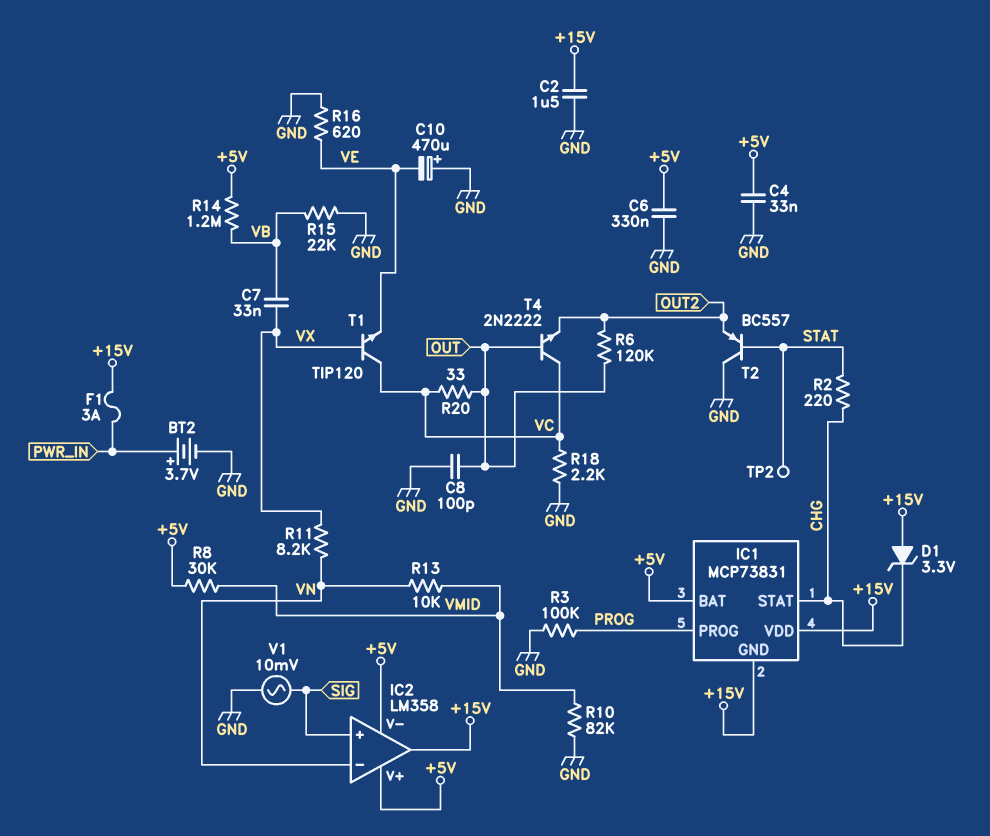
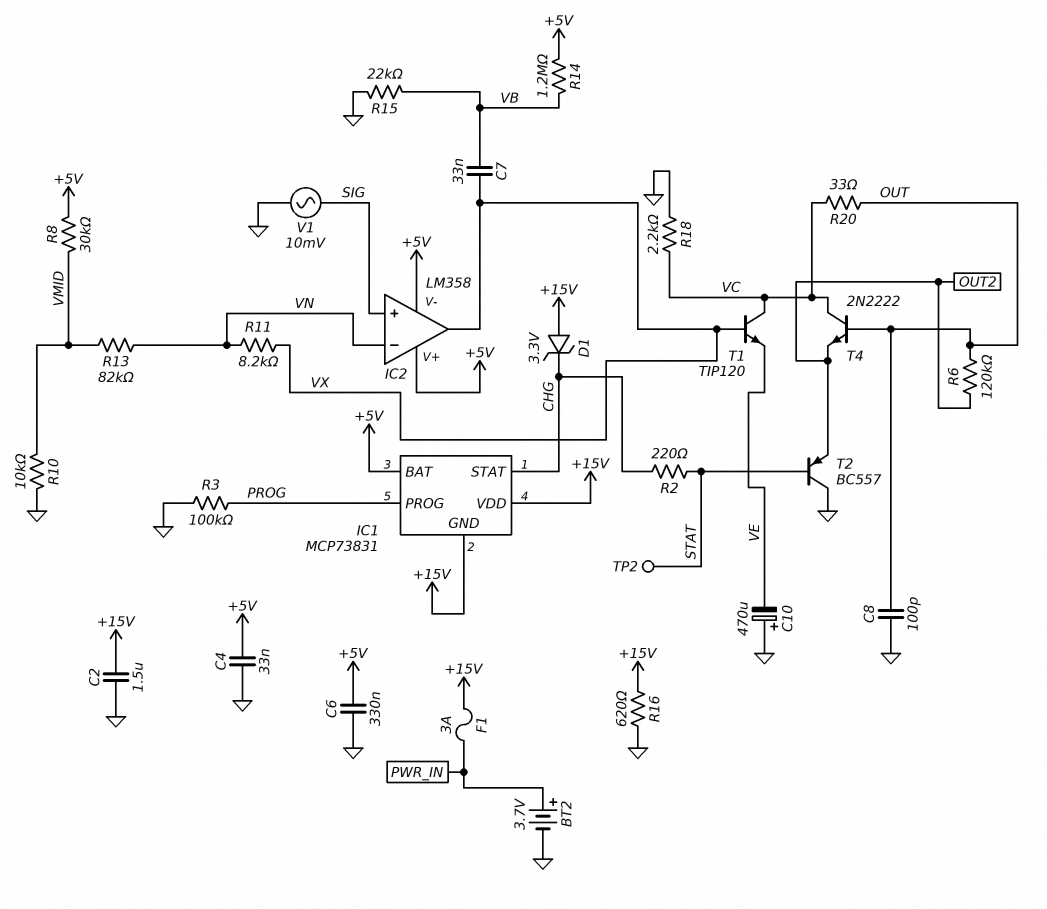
IC2 pin out: +15V -> VX
R10: 82k (GND, VMID) -> 10k (GND, VMID)
R13: 10k (VMID, VN) -> 82k (VMID, VN)
R16: 620 (GND, VE) -> 620 (+15V, GND)

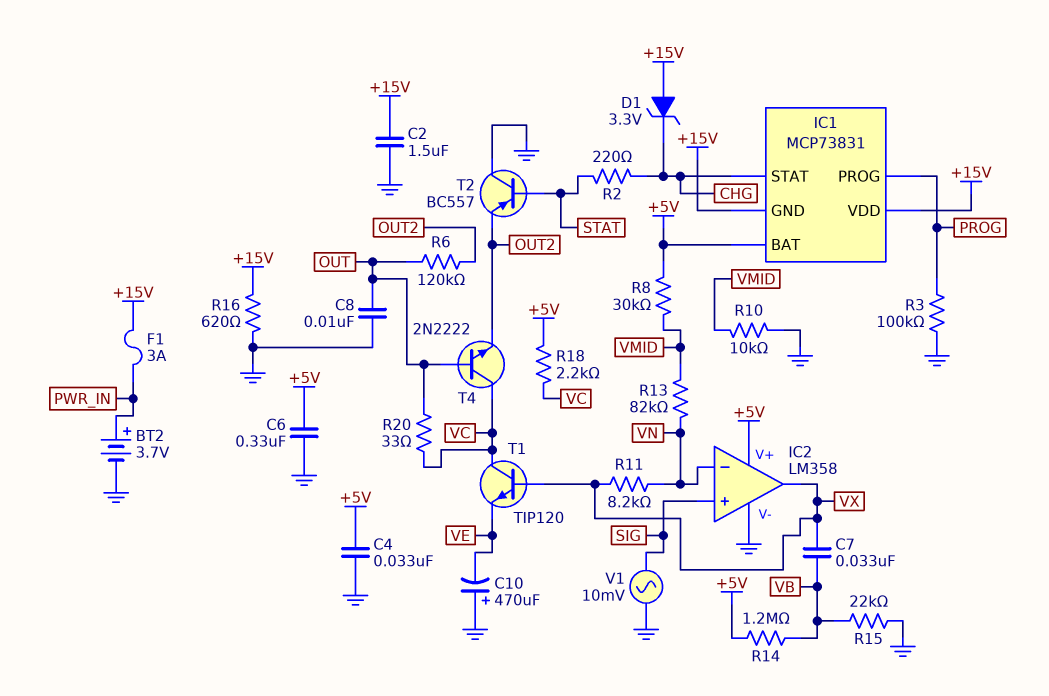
C8: 100pF (GND, OUT) -> 10nF (GND, OUT)
IC2 pin V-: +5V -> GND
R18: 2.2k (GND, VC) -> 2.2k (+5V, VC)
TP2: test point (STAT) -> none

